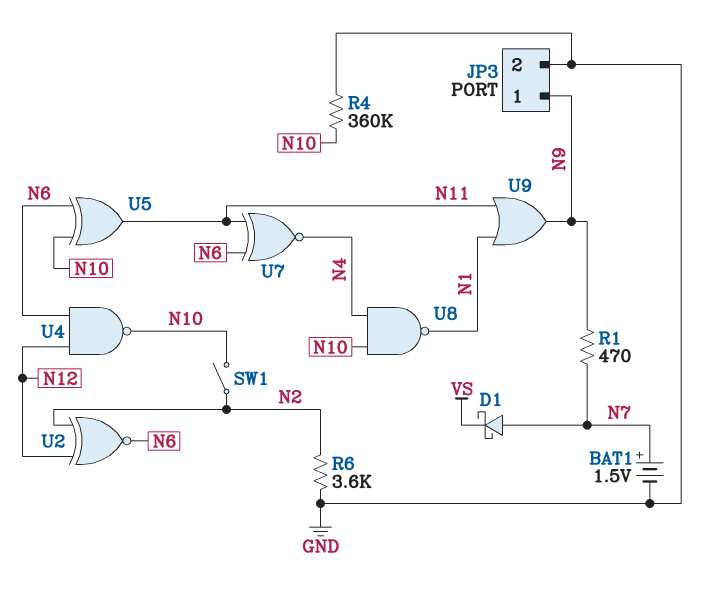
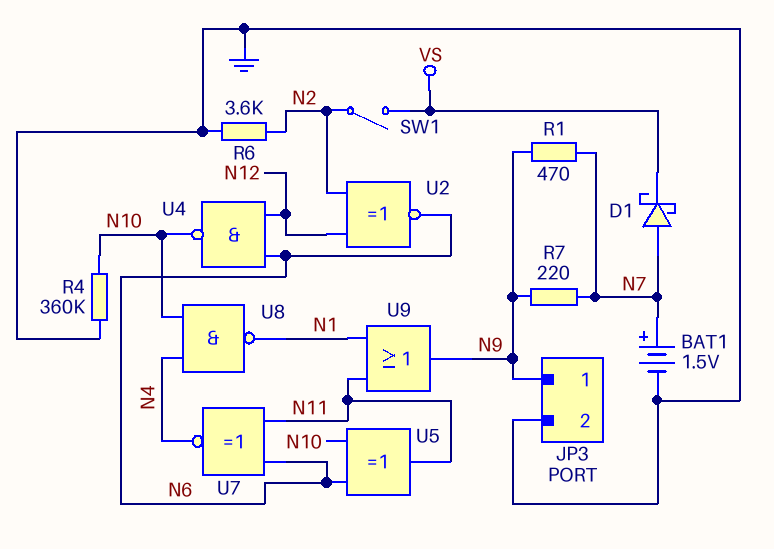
R7: none -> 220 (N7, N9)
SW1: switch (N2, N10) -> switch (N2, VS)

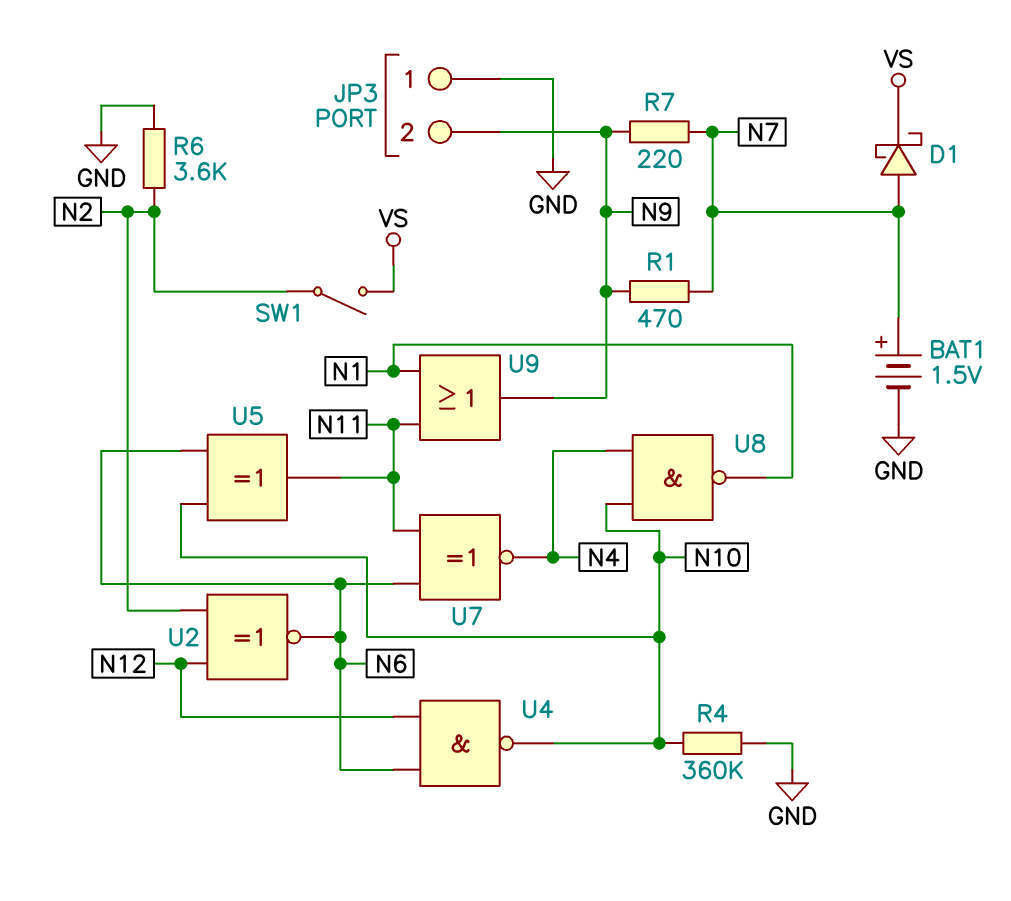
JP3 pin 1: N9 -> GND
JP3 pin 2: GND -> N9

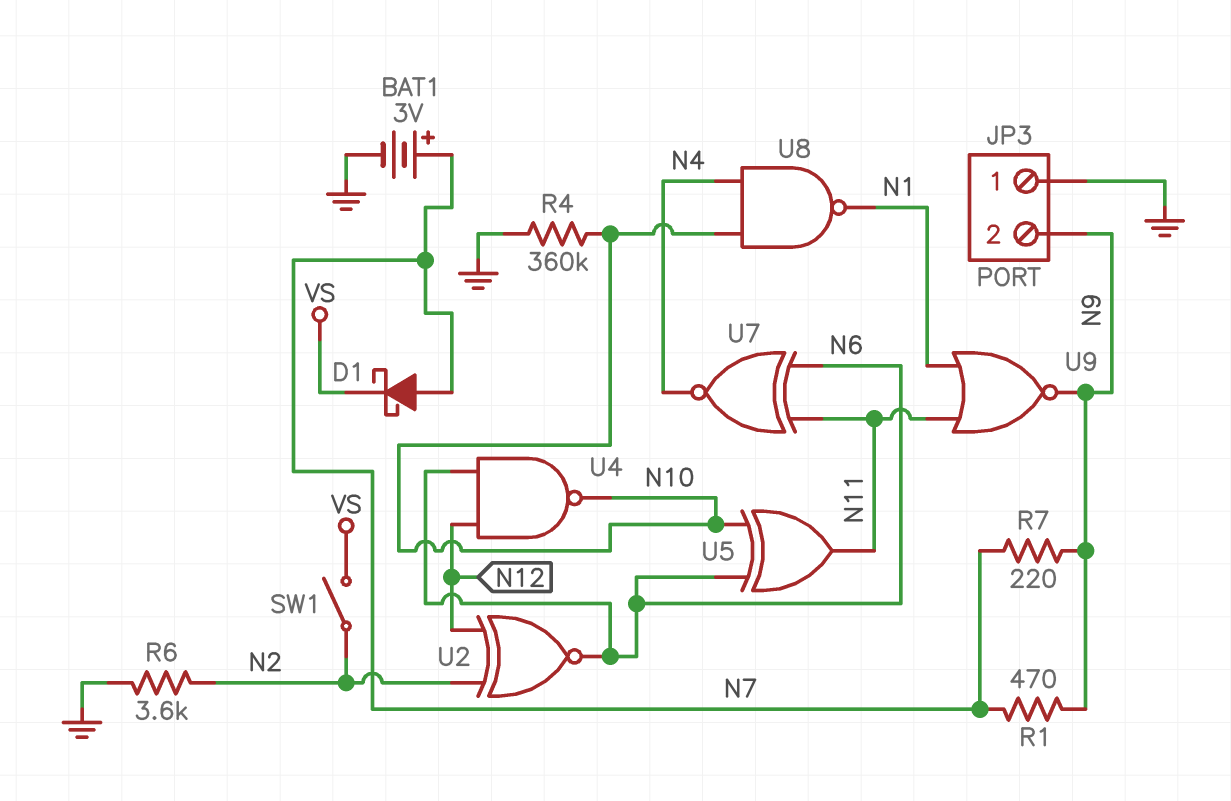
BAT1: 1.5V (plus N7, minus GND) -> 3V (plus N7, minus GND)
U9: OR (in N1, in N11, out N9) -> NOR (in N1, in N11, out N9)

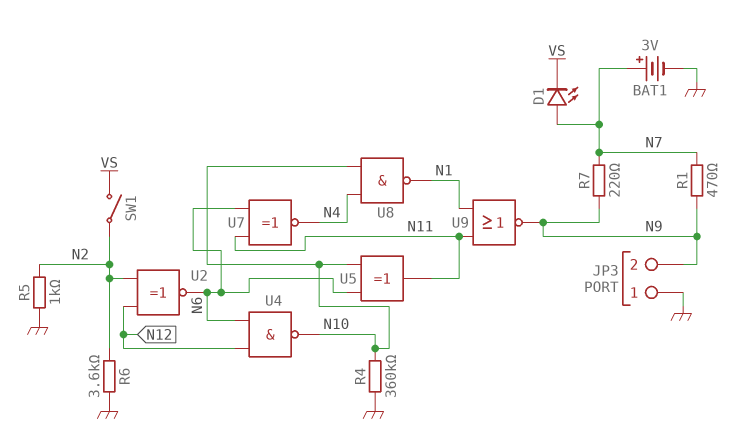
D1: schottky (A N7, K VS) -> LED (A N7, K VS)
R5: none -> 1k (GND, N2)

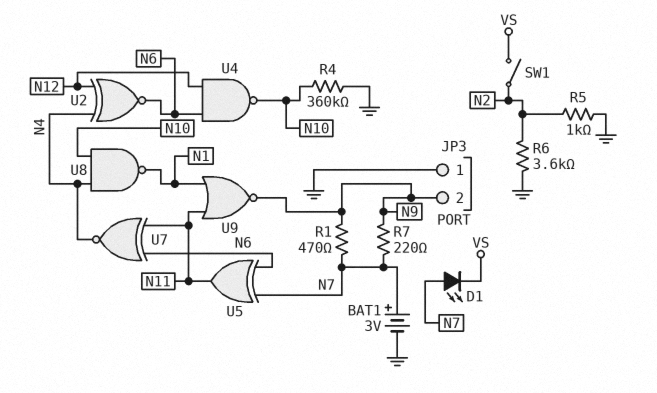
U2: XNOR (in N2, in N12, out N6) -> XNOR (in N4, in N12, out N6)
U5: XOR (in N6, in N10, out N11) -> XOR (in N6, in N7, out N11)

